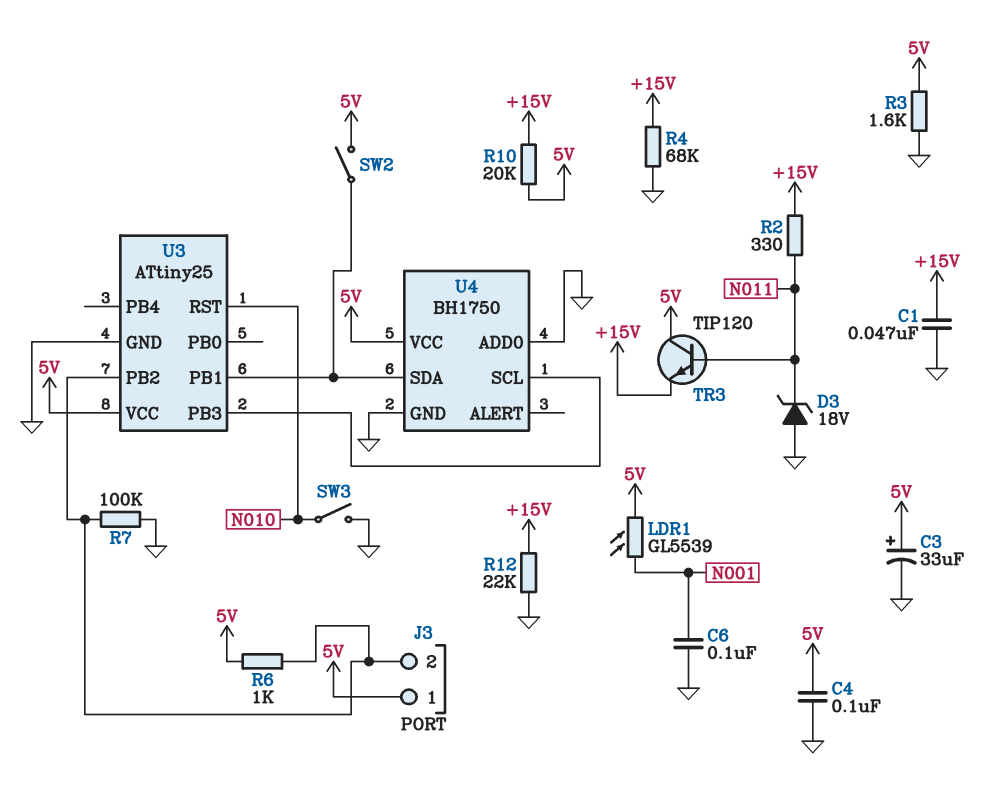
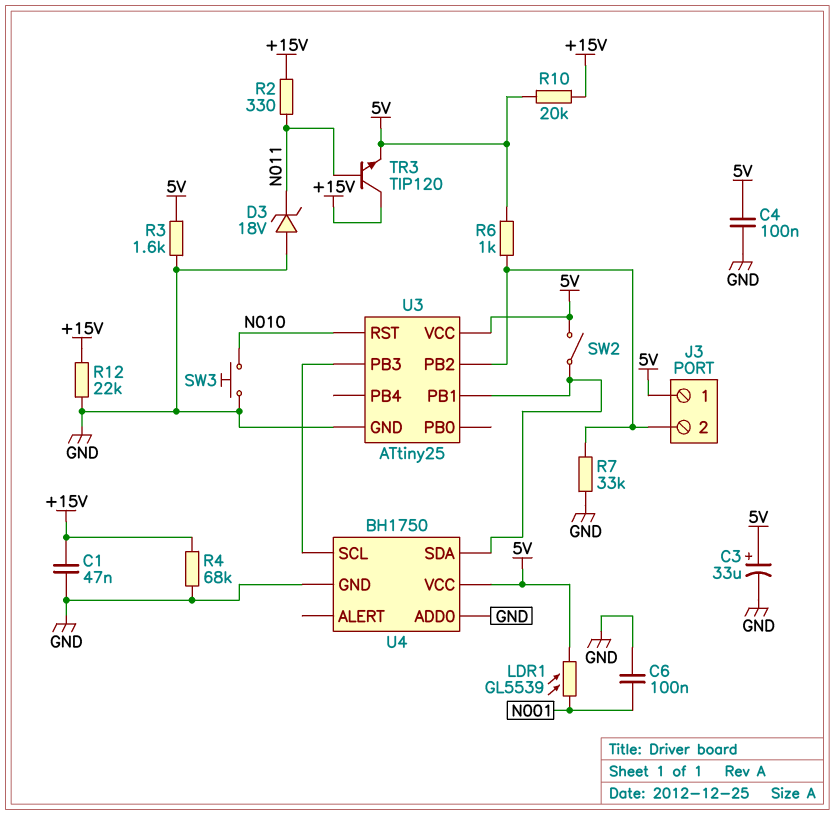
R7: 100k (GND, J3/2) -> 33k (GND, J3/2)
SW3: switch (GND, N010) -> button (GND, N010)
TR3: NPN TIP120 (B N011, C 5V, E +15V) -> NPN TIP120 (B N011, C +15V, E 5V)

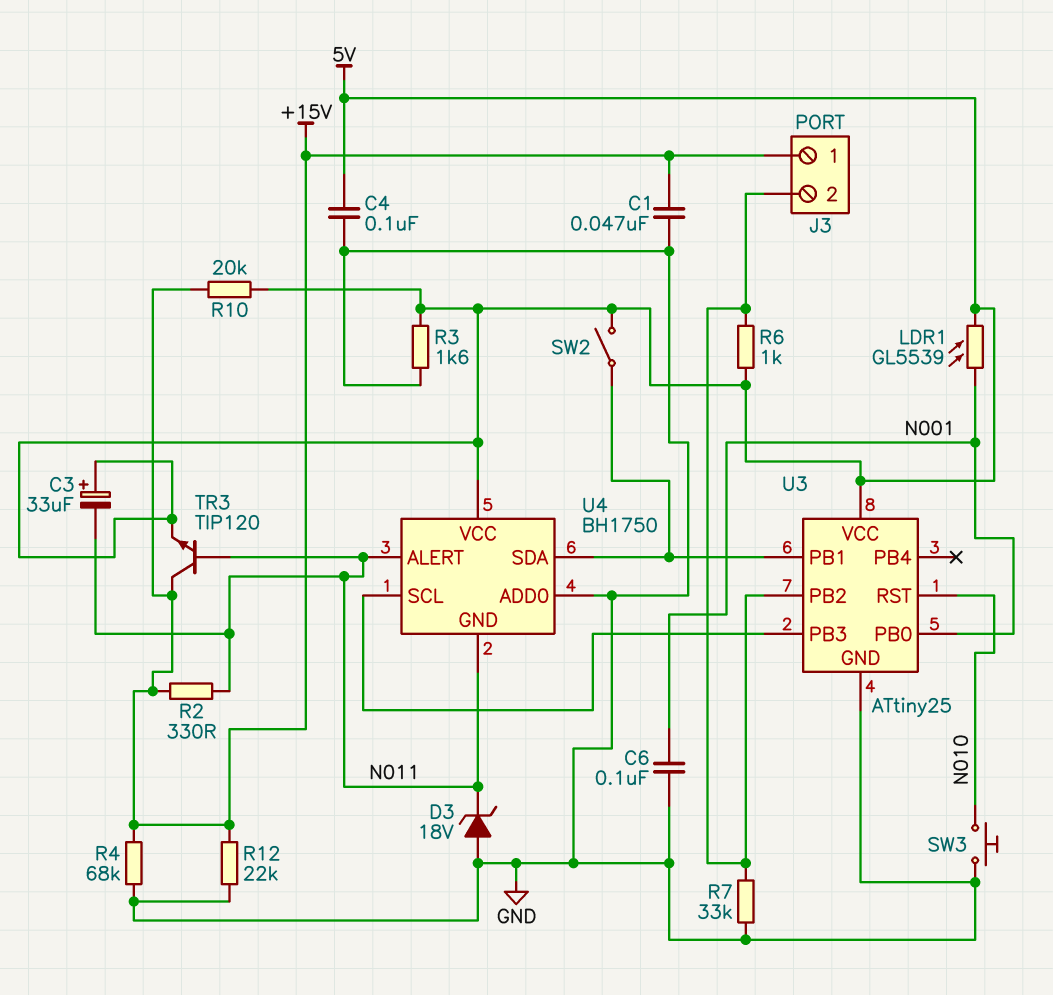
C3: 33uF (plus 5V, minus GND) -> 33uF (plus 5V, minus N011)
J3 pin 1: 5V -> +15V
U3 pin PB0: none -> N001
U4 pin ALERT: none -> N011
U4 pin GND: GND -> N011

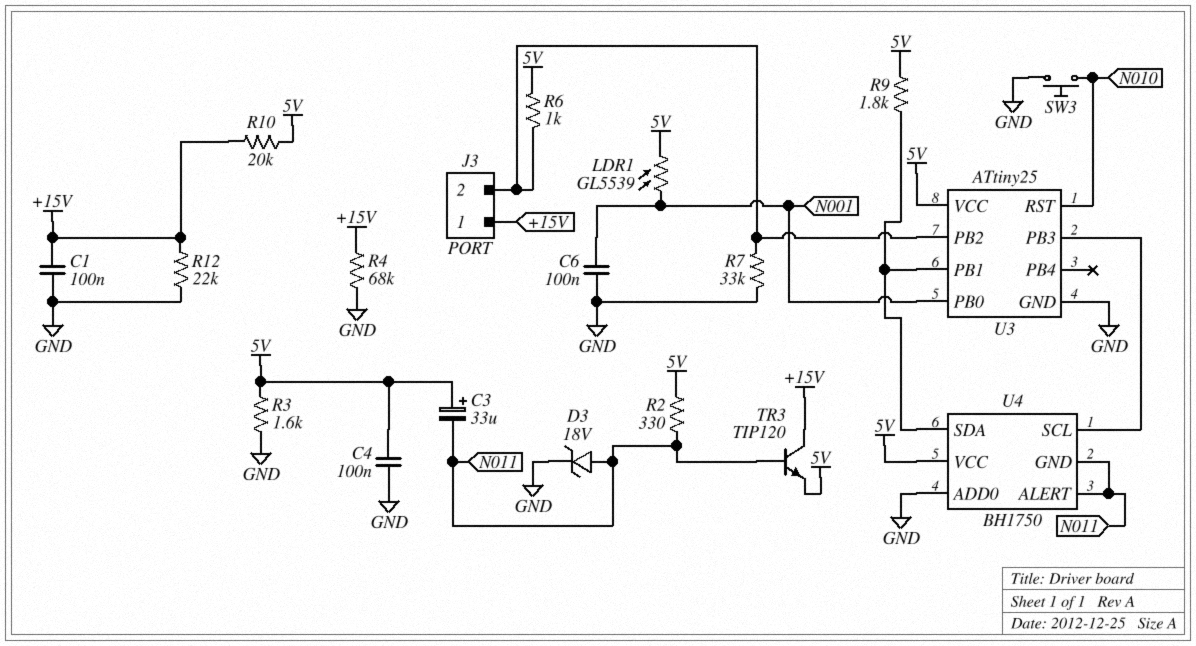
C1: 47nF (+15V, GND) -> 100nF (+15V, GND)
D3: zener 18V (A GND, K N011) -> zener 18V (A N011, K GND)
R2: 330 (+15V, N011) -> 330 (5V, N011)
R9: none -> 1.8k (5V, U3/PB1)
SW2: switch (5V, U3/PB1) -> none

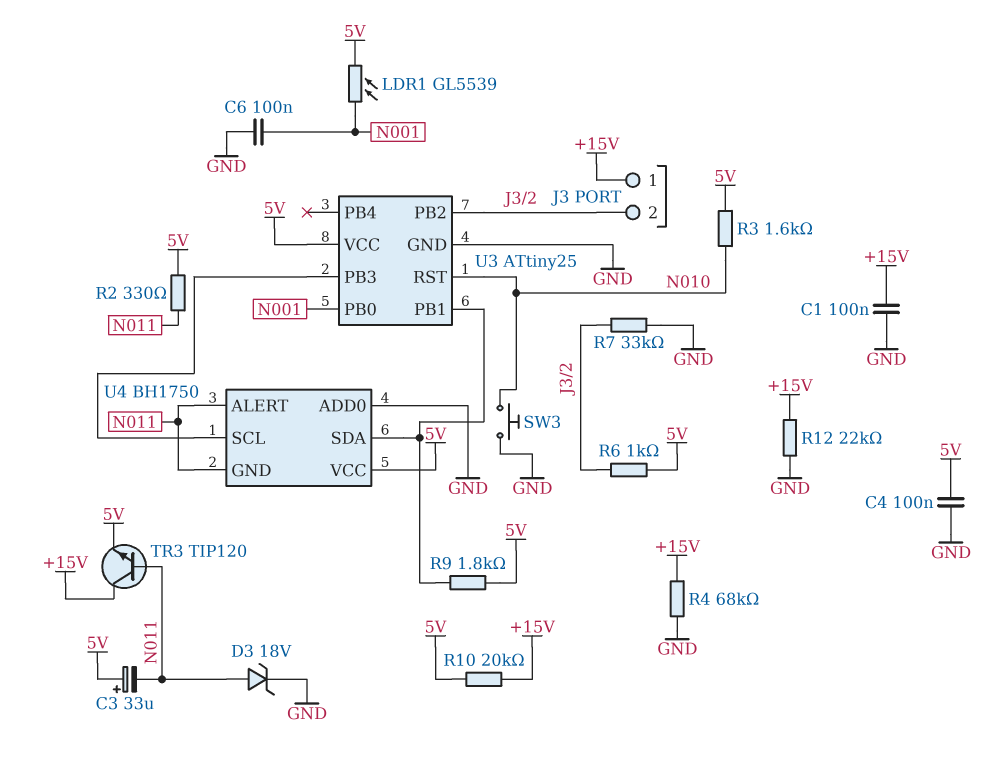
R3: 1.6k (5V, GND) -> 1.6k (5V, N010)

